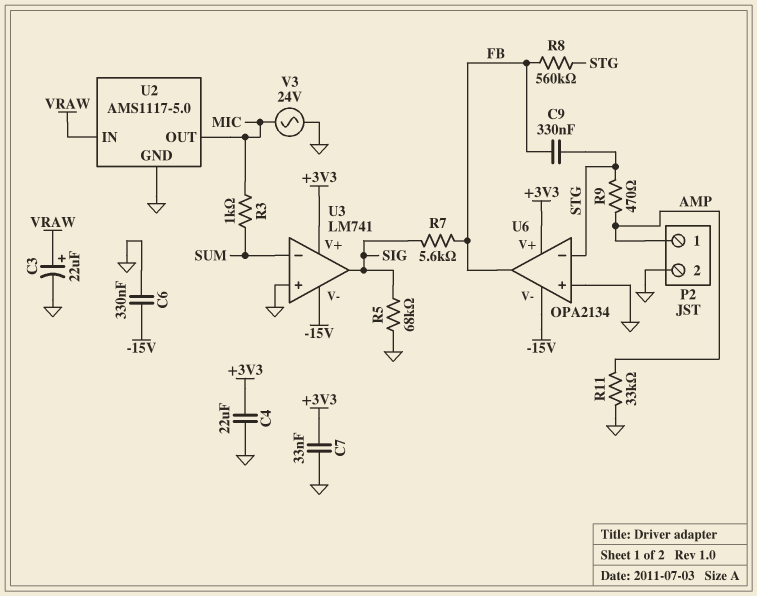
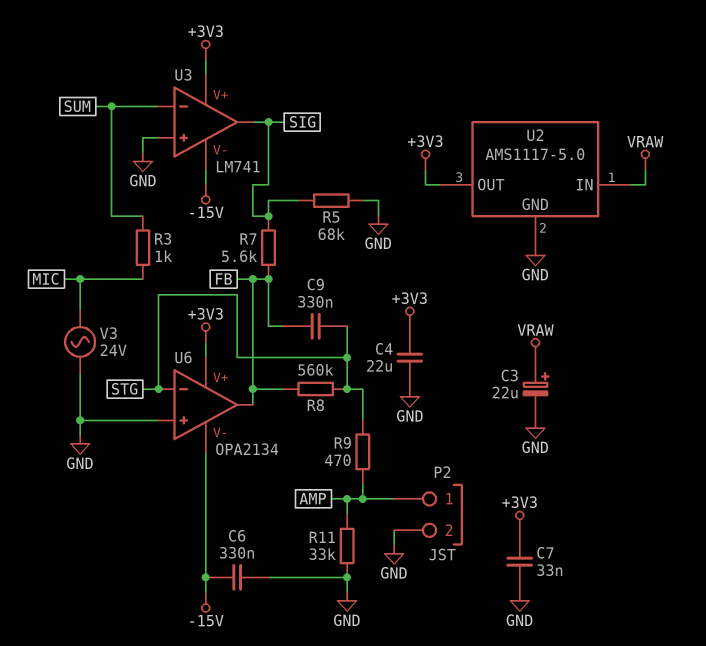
U2 pin OUT: MIC -> +3V3

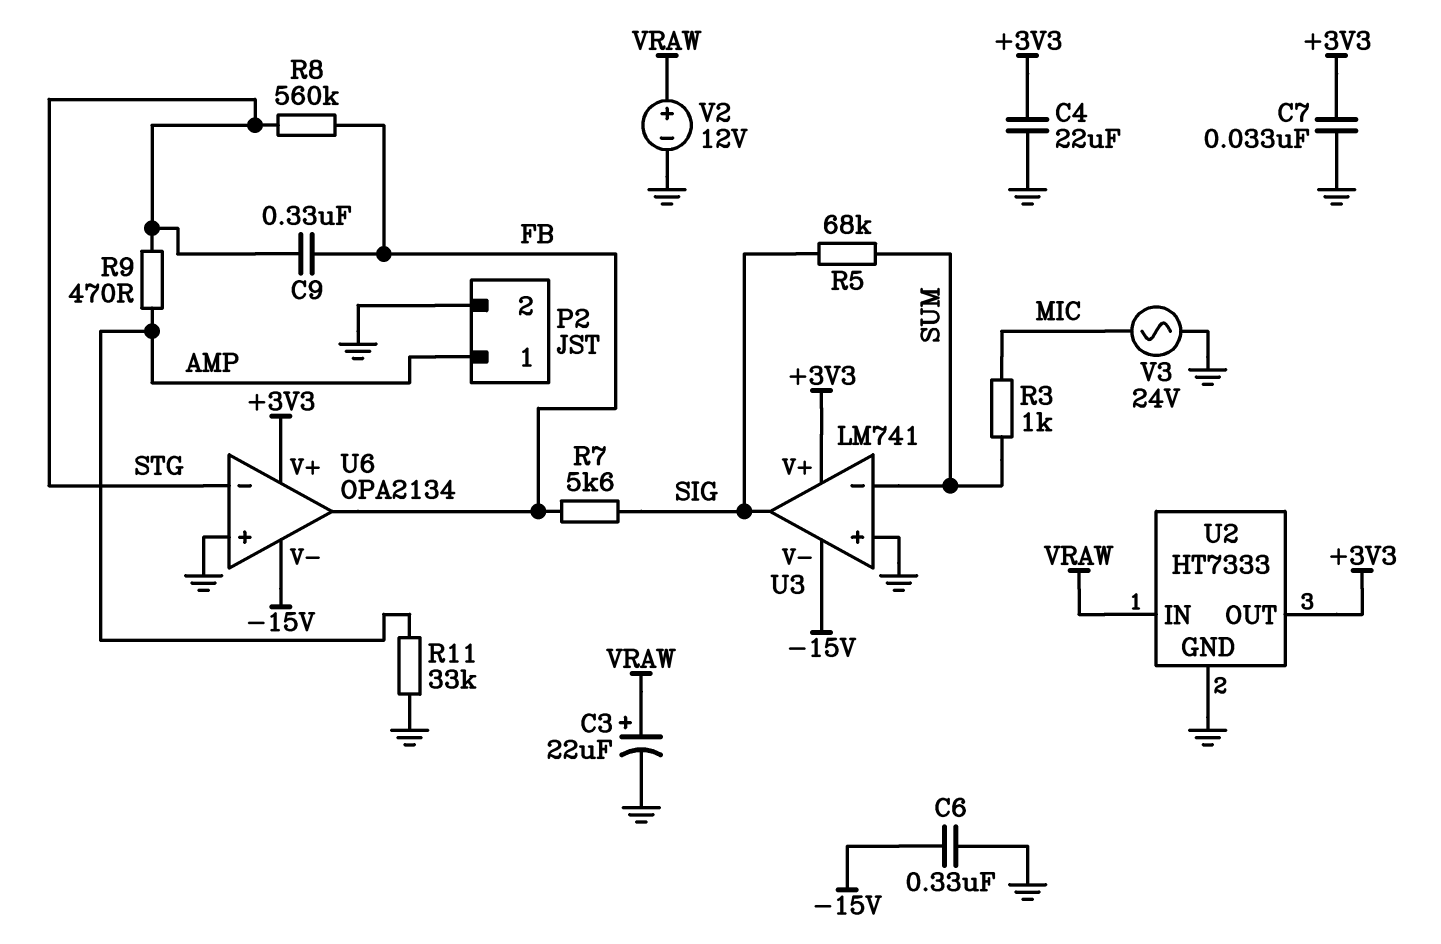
R5: 68k (GND, SIG) -> 68k (SIG, SUM)
U2: AMS1117-5.0 -> HT7333
V2: none -> 12V (plus VRAW, minus GND)

